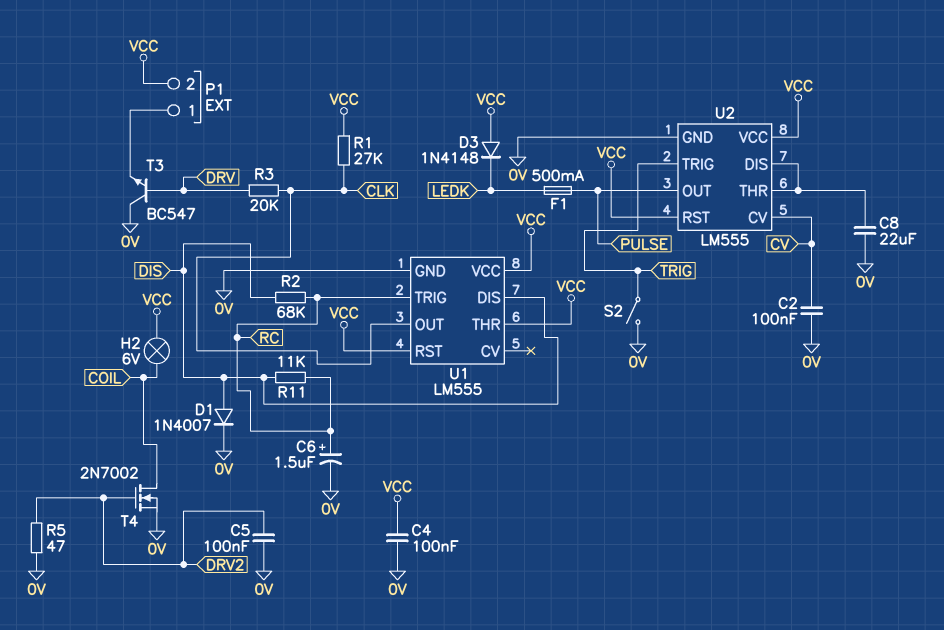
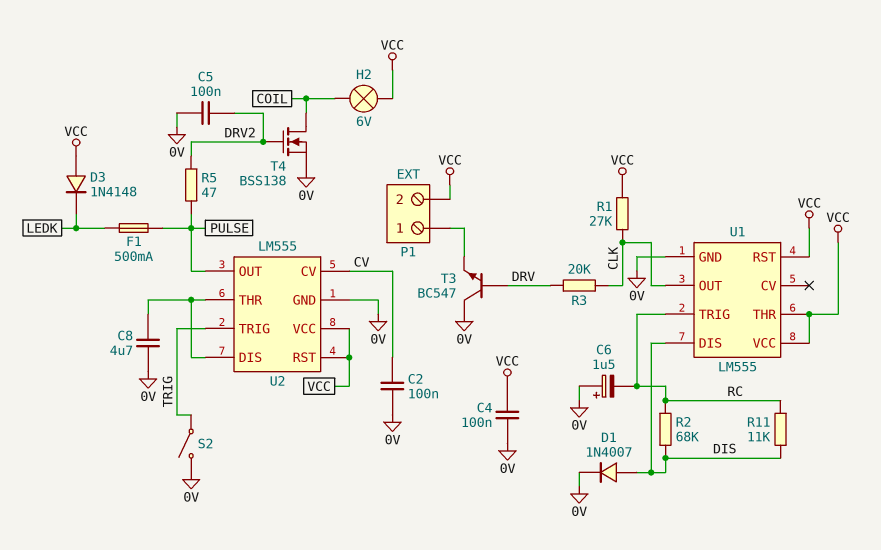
C6: 1.5uF (plus RC, minus 0V) -> 1.5uF (plus 0V, minus RC)
C8: 22uF (0V, U2/DIS) -> 4.7uF (0V, U2/DIS)
R5: 47 (0V, DRV2) -> 47 (DRV2, PULSE)
T4: NMOS 2N7002 (G DRV2, D COIL, S 0V) -> NMOS BSS138 (G DRV2, D COIL, S 0V)

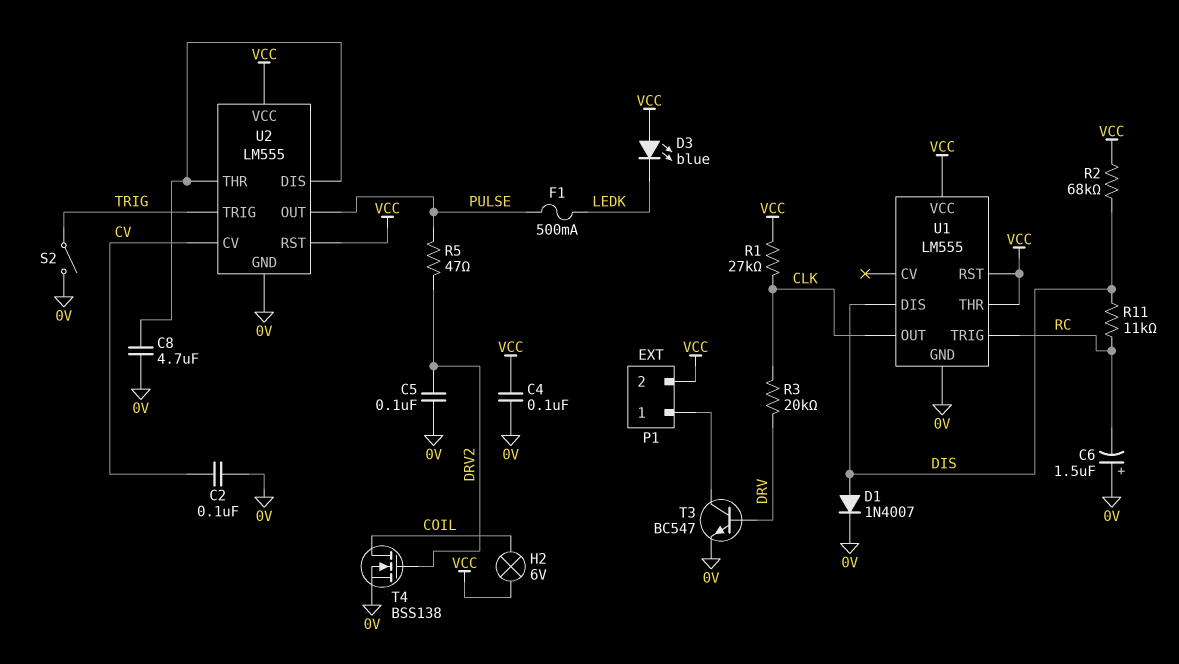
D3: diode 1N4148 (A VCC, K LEDK) -> LED blue (A VCC, K LEDK)
R2: 68k (DIS, RC) -> 68k (DIS, VCC)
T3: NPN BC547 (B DRV, C 0V, E P1/1) -> NPN BC547 (B DRV, C P1/1, E 0V)

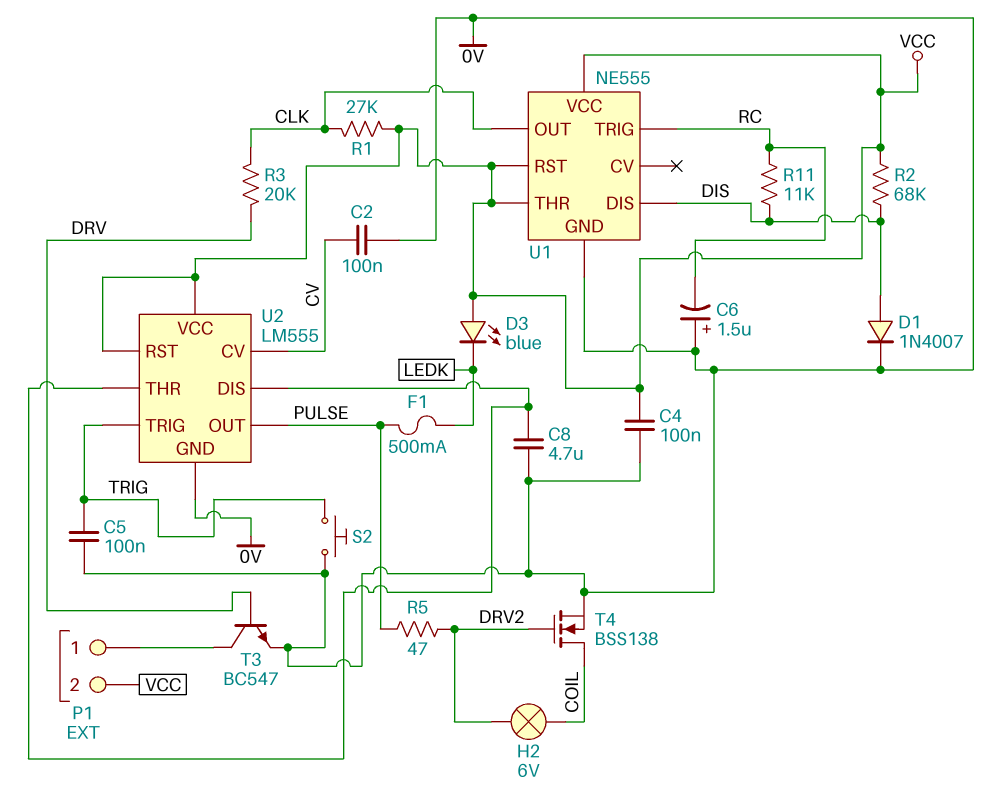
C5: 100nF (0V, DRV2) -> 100nF (0V, TRIG)
H2: lamp 6V (COIL, VCC) -> lamp 6V (COIL, DRV2)
S2: switch (0V, TRIG) -> button (0V, TRIG)
U1: LM555 -> NE555

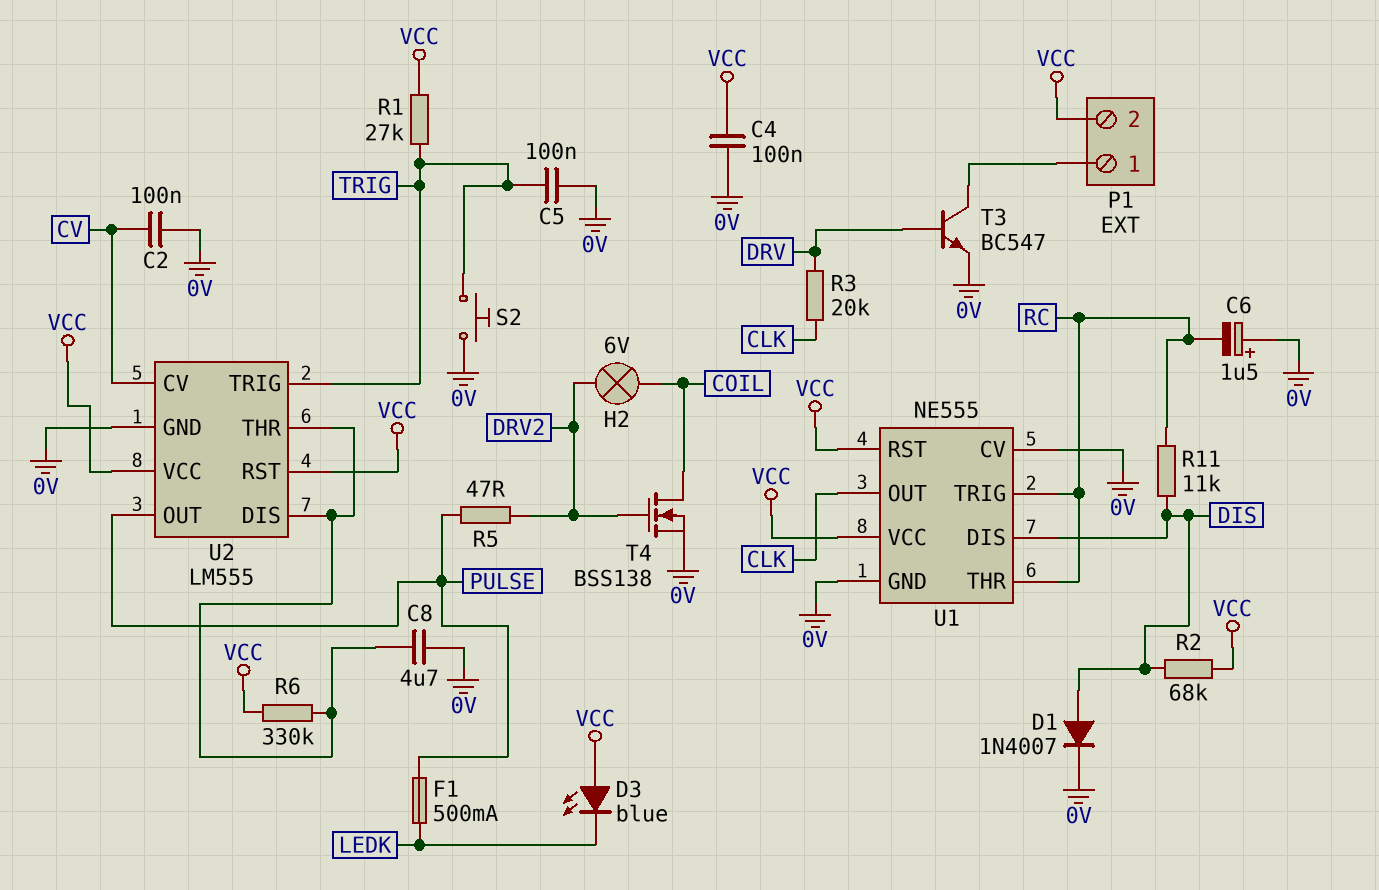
R1: 27k (CLK, VCC) -> 27k (TRIG, VCC)
R6: none -> 330k (U2/DIS, VCC)
U1 pin CV: none -> 0V
U1 pin THR: VCC -> RC

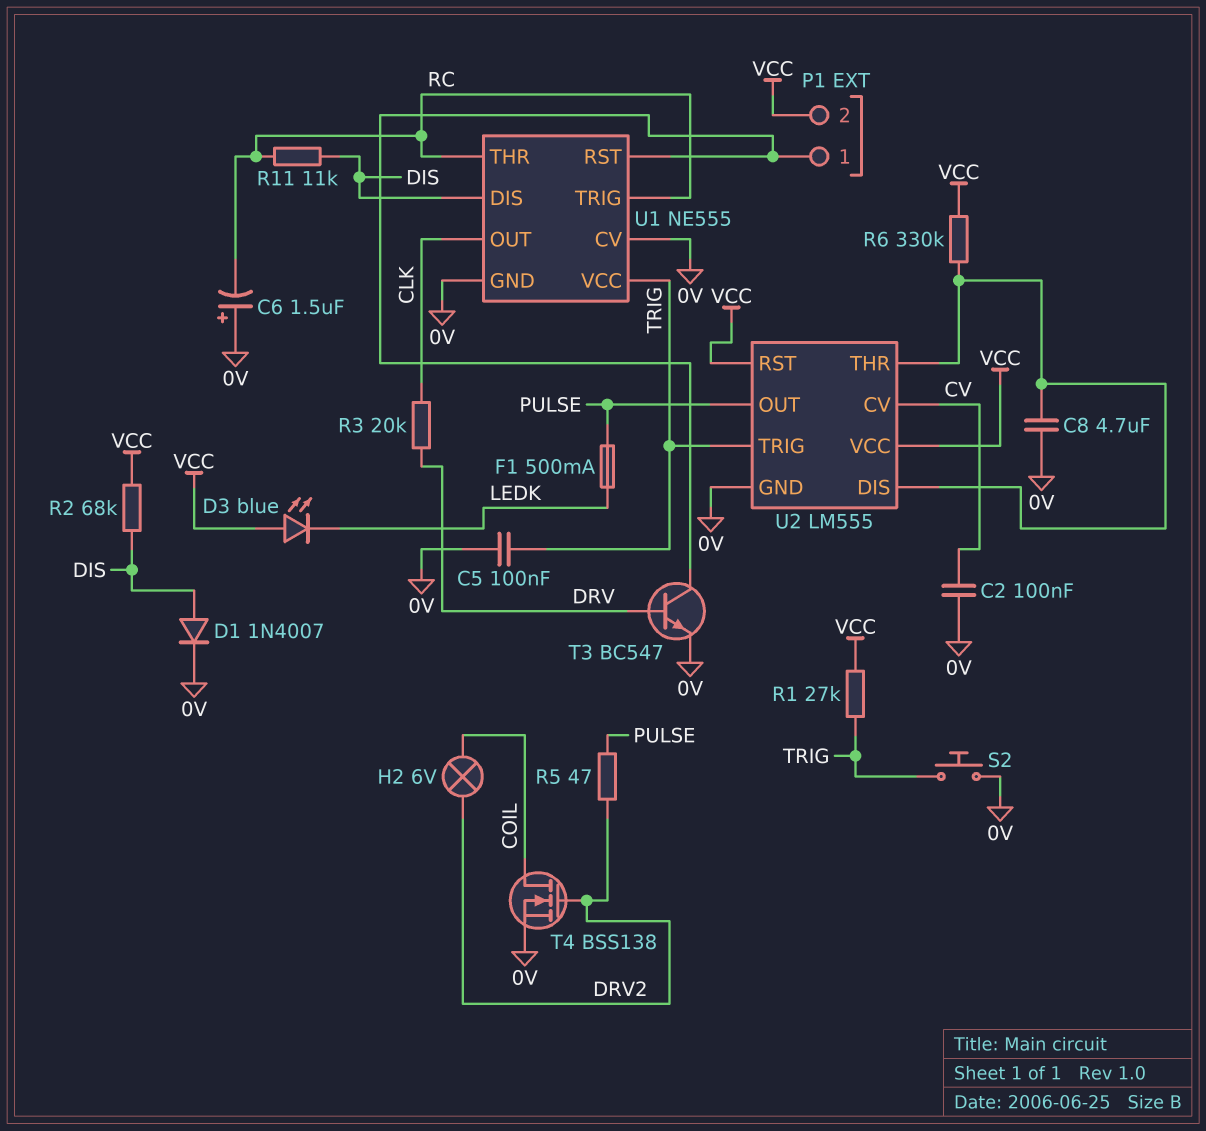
C4: 100nF (0V, VCC) -> none
U1 pin RST: VCC -> P1/1
U1 pin VCC: VCC -> TRIG

